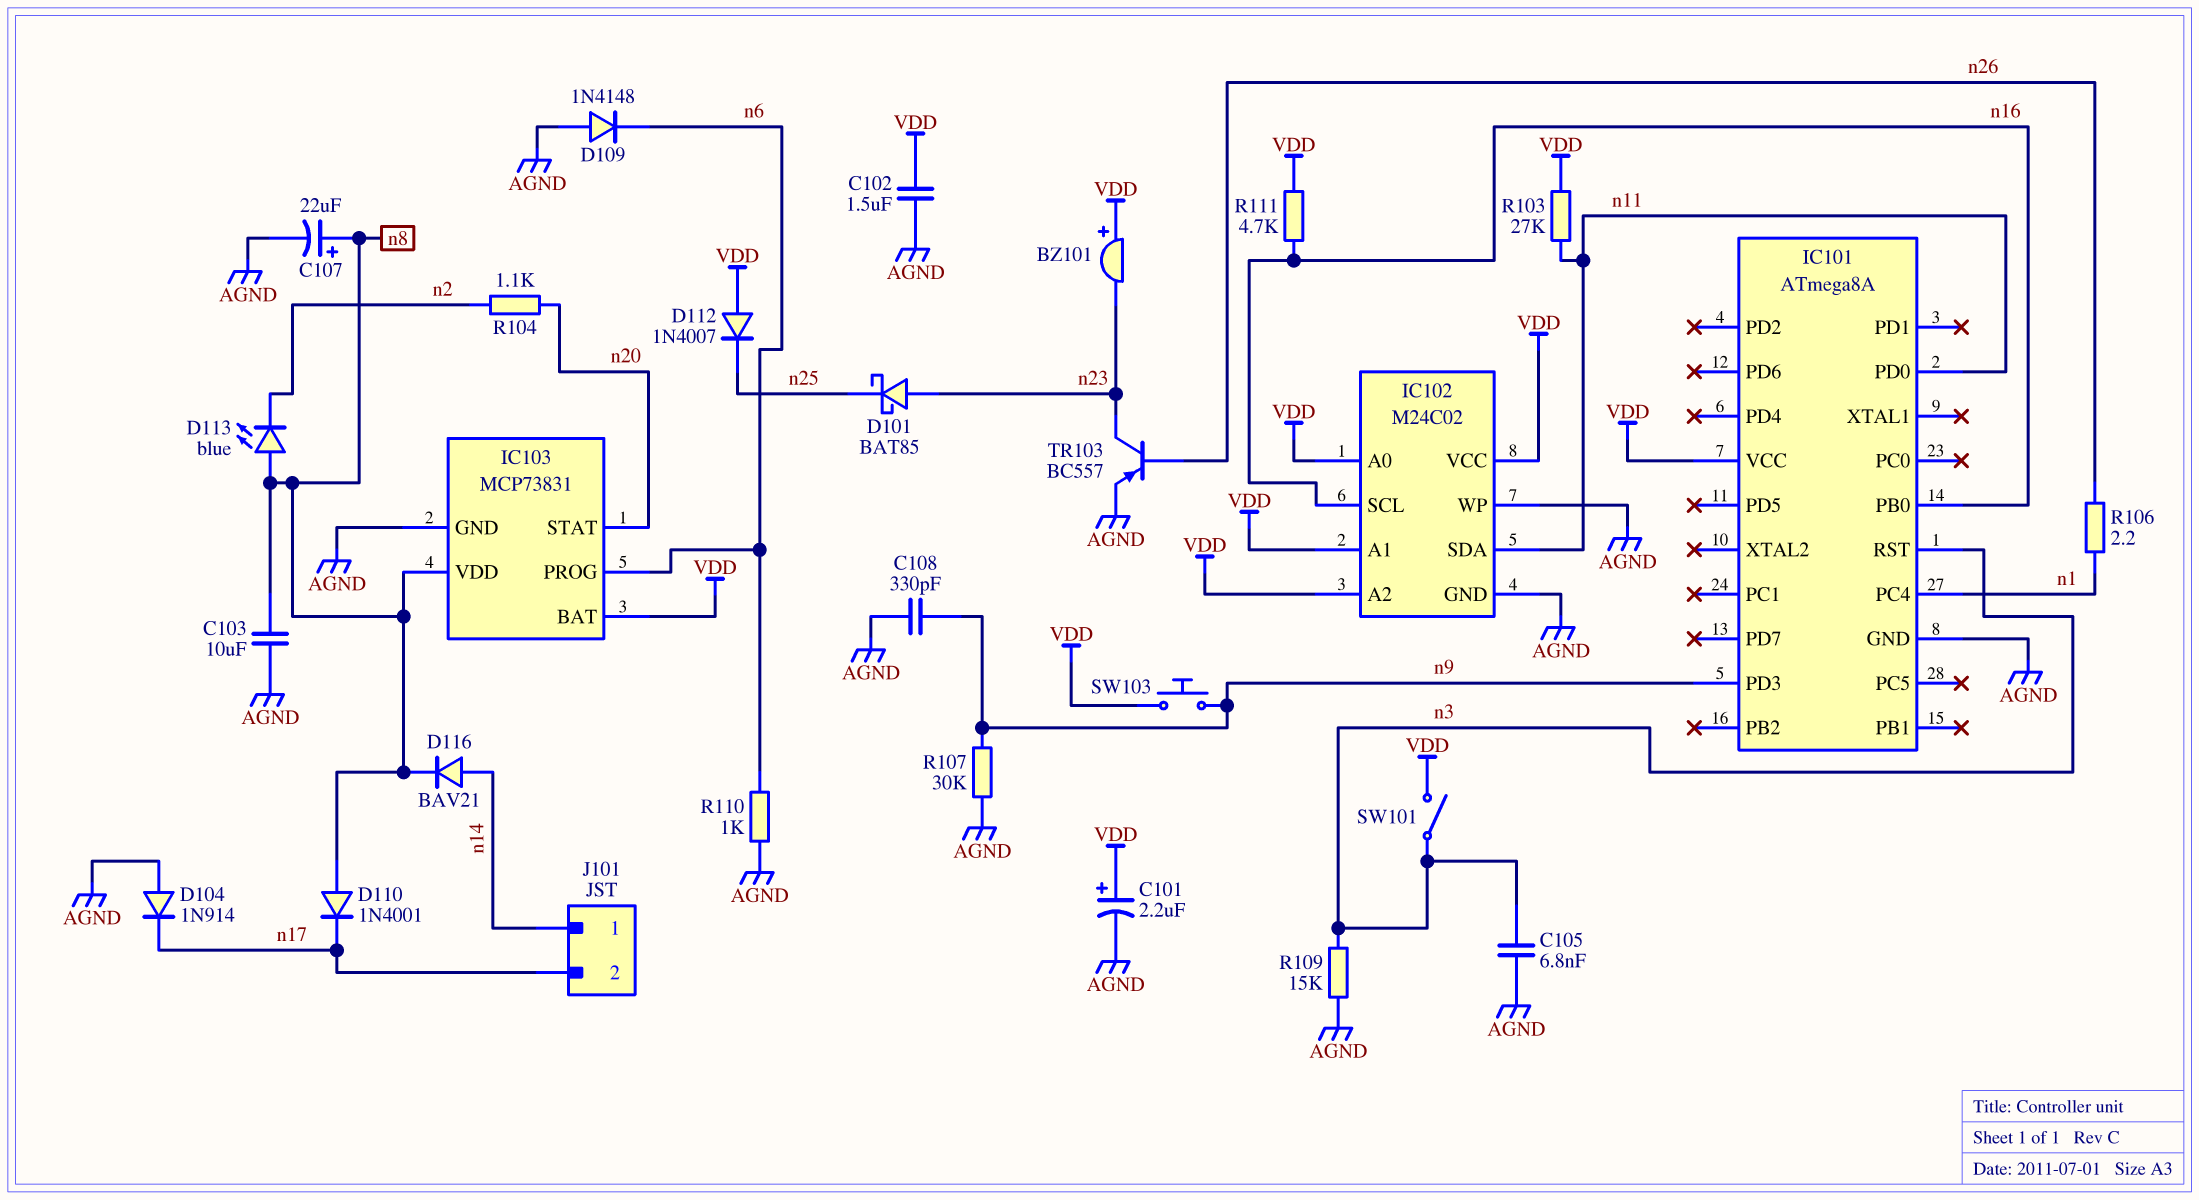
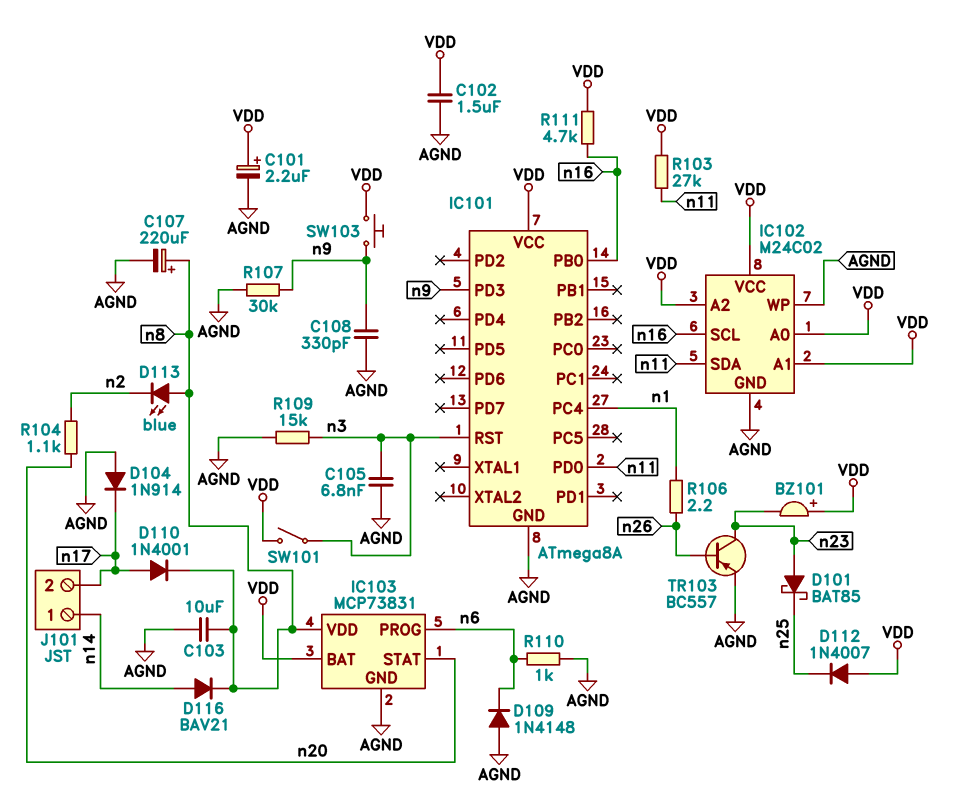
C107: 22uF (plus n8, minus AGND) -> 220uF (plus n8, minus AGND)
D110: diode 1N4001 (A n8, K n17) -> diode 1N4001 (A n17, K n8)

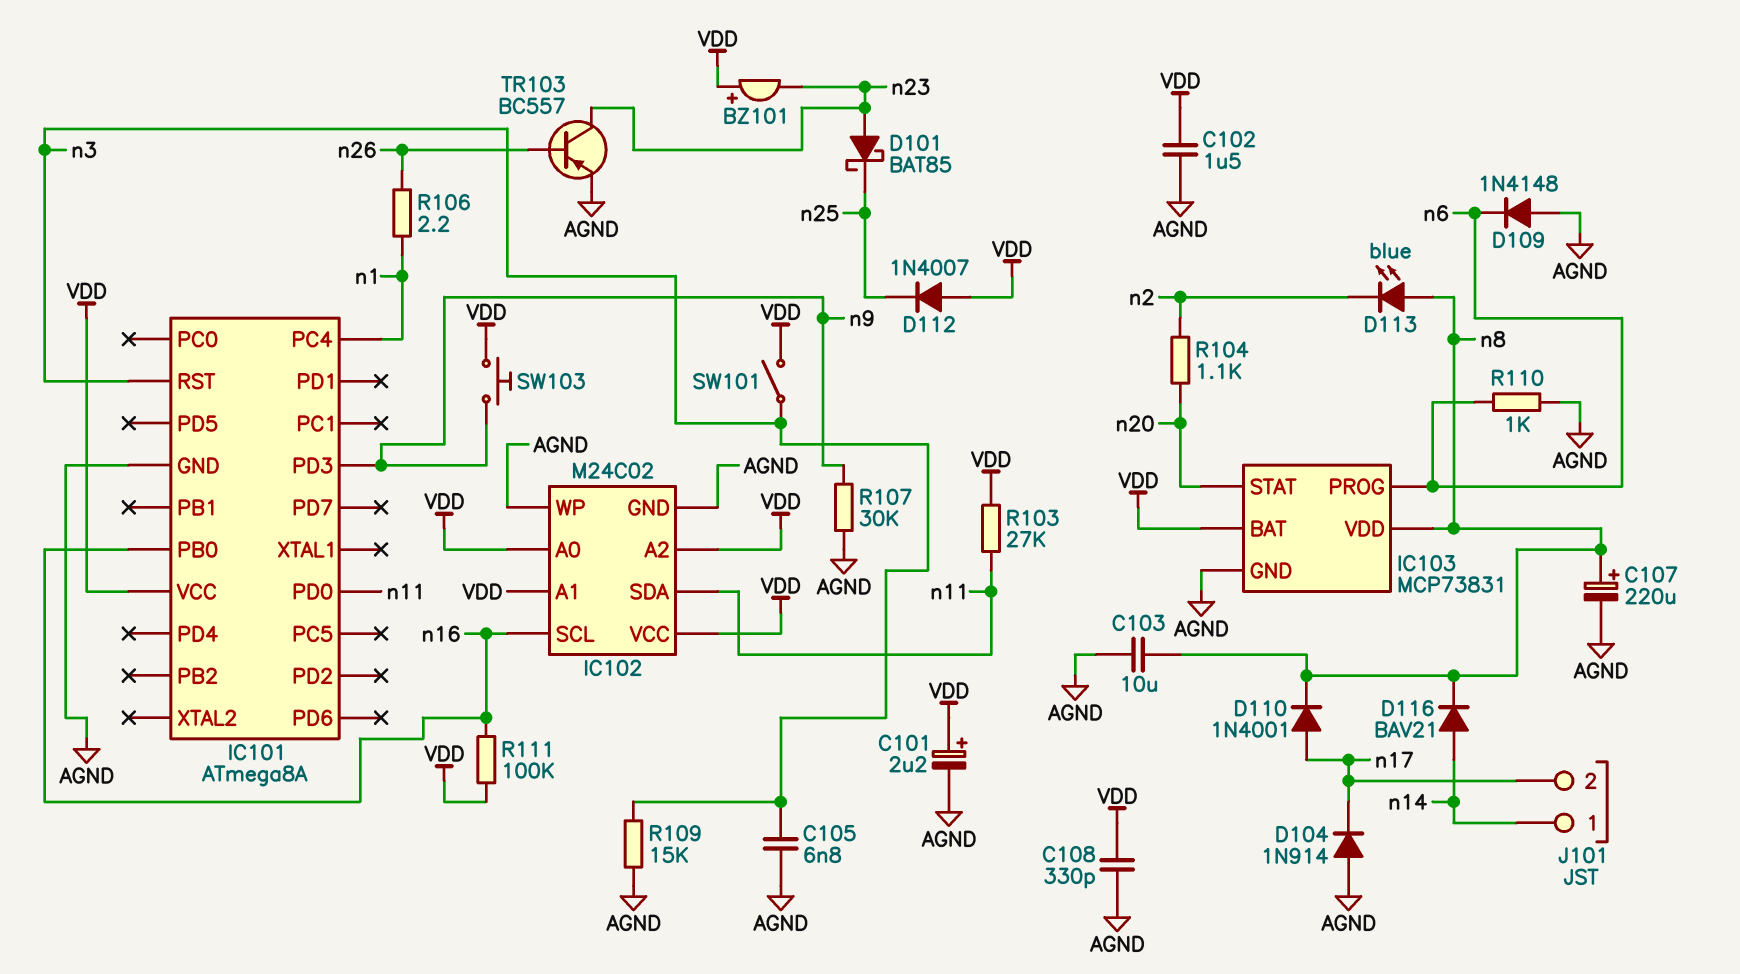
C108: 330pF (AGND, n9) -> 330pF (AGND, VDD)
R111: 4.7k (VDD, n16) -> 100k (VDD, n16)

